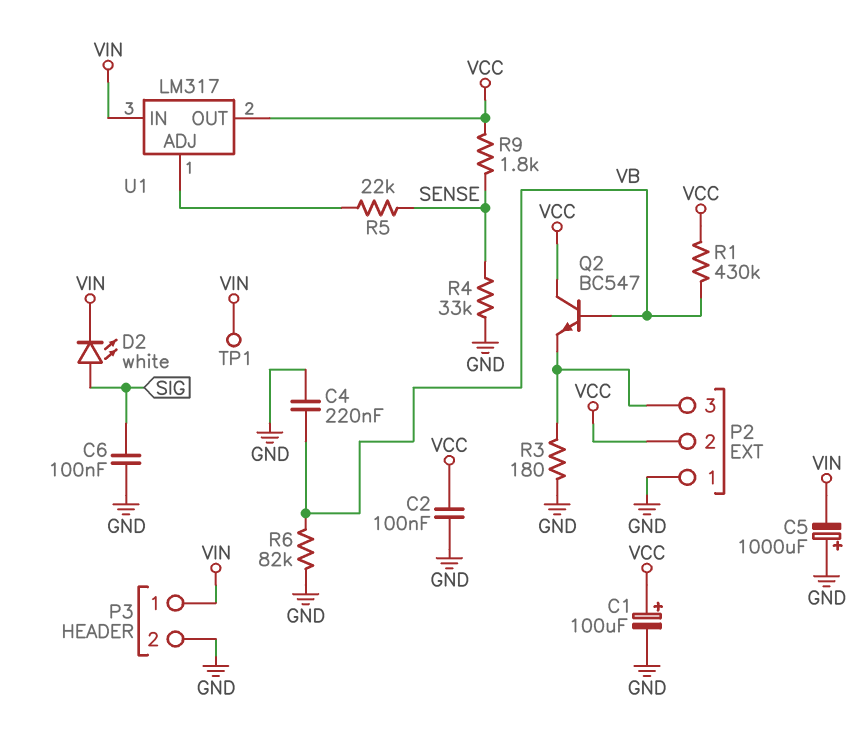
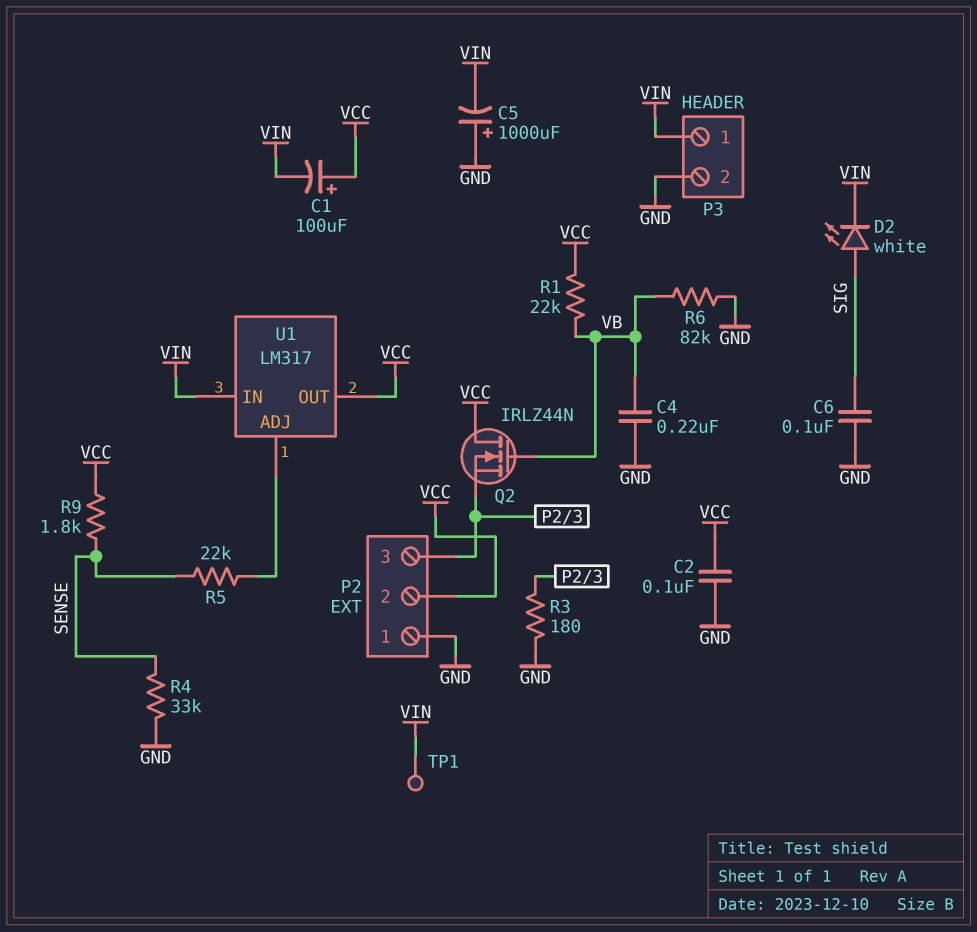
C1: 100uF (plus VCC, minus GND) -> 100uF (plus VCC, minus VIN)
Q2: NPN BC547 (B VB, C VCC, E P2/3) -> NMOS IRLZ44N (G VB, D VCC, S P2/3)
R1: 430k (VB, VCC) -> 22k (VB, VCC)

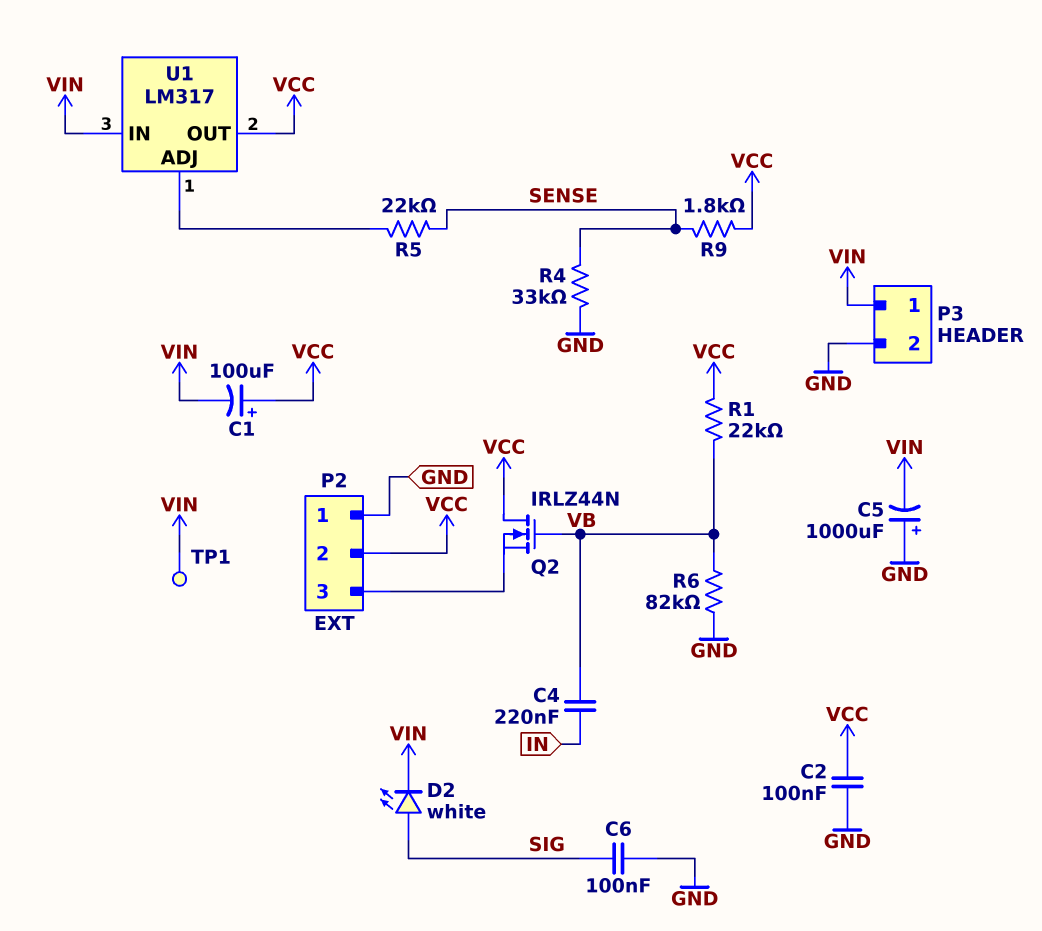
C4: 220nF (GND, VB) -> 220nF (IN, VB)
R3: 180 (GND, P2/3) -> none

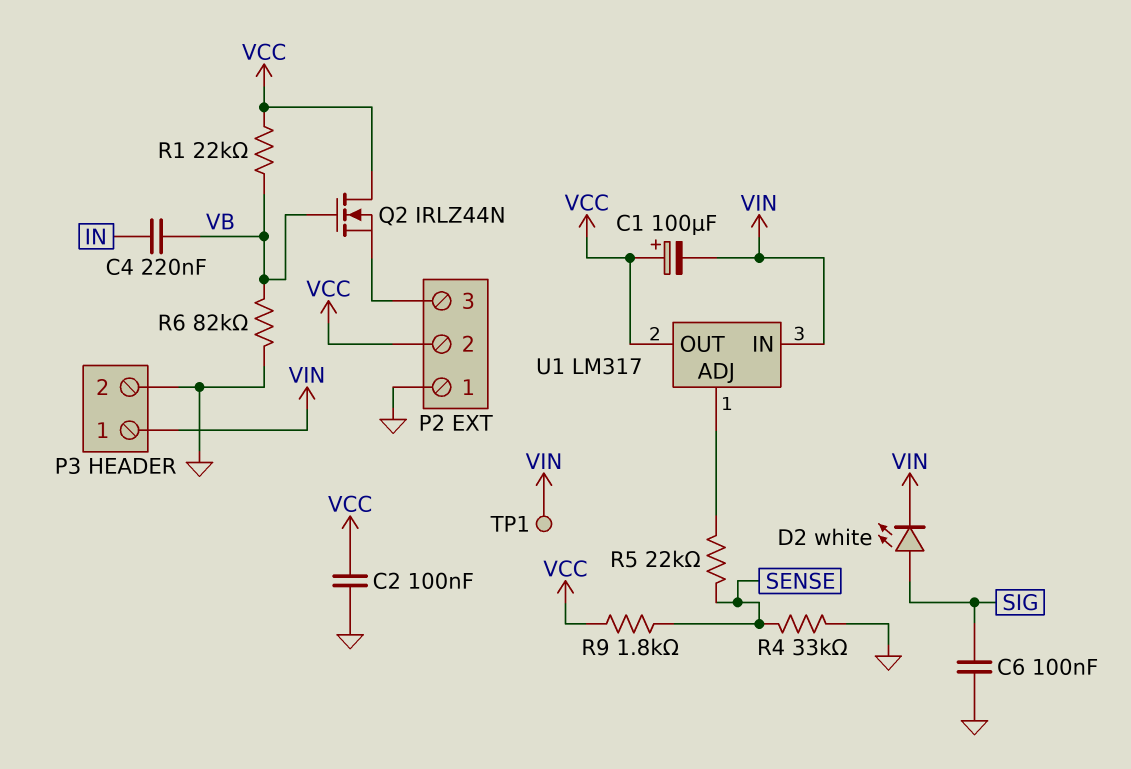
C5: 1000uF (plus GND, minus VIN) -> none

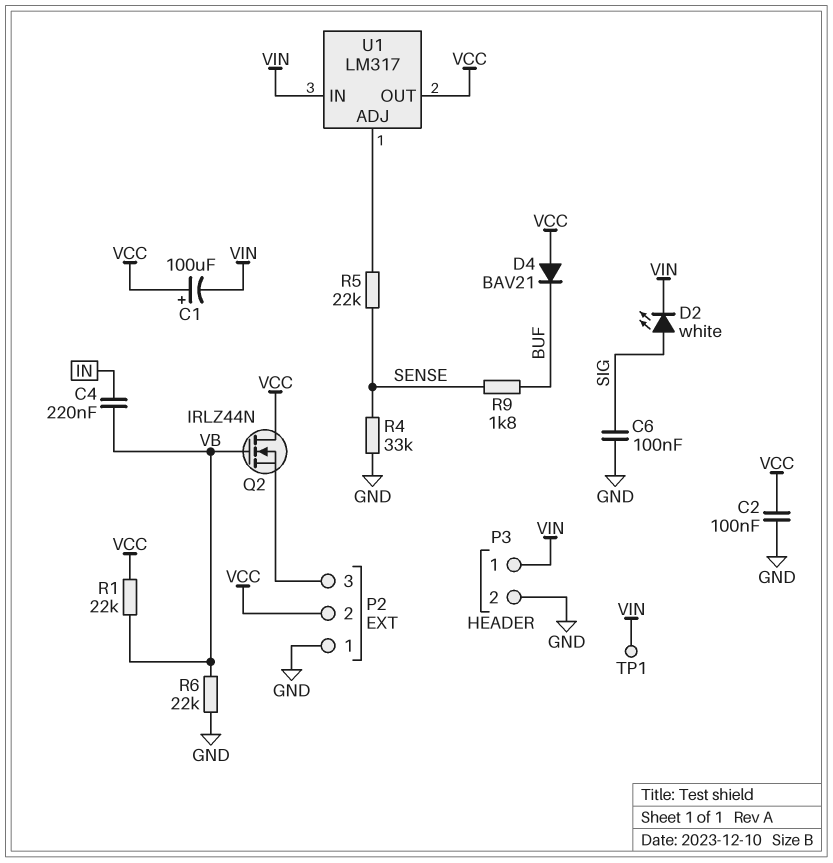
D4: none -> diode BAV21 (A VCC, K BUF)
R6: 82k (GND, VB) -> 22k (GND, VB)
R9: 1.8k (SENSE, VCC) -> 1.8k (BUF, SENSE)

